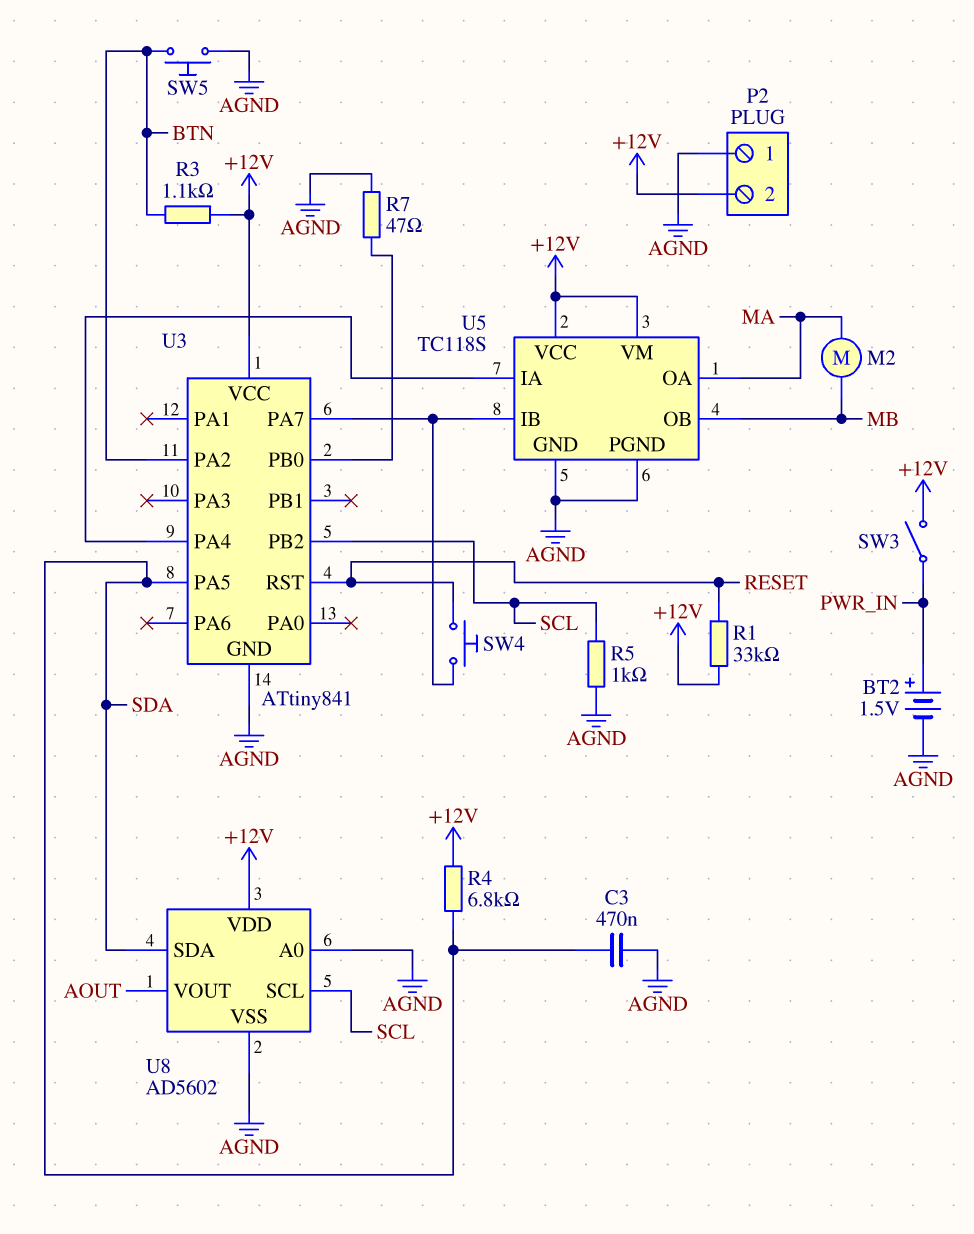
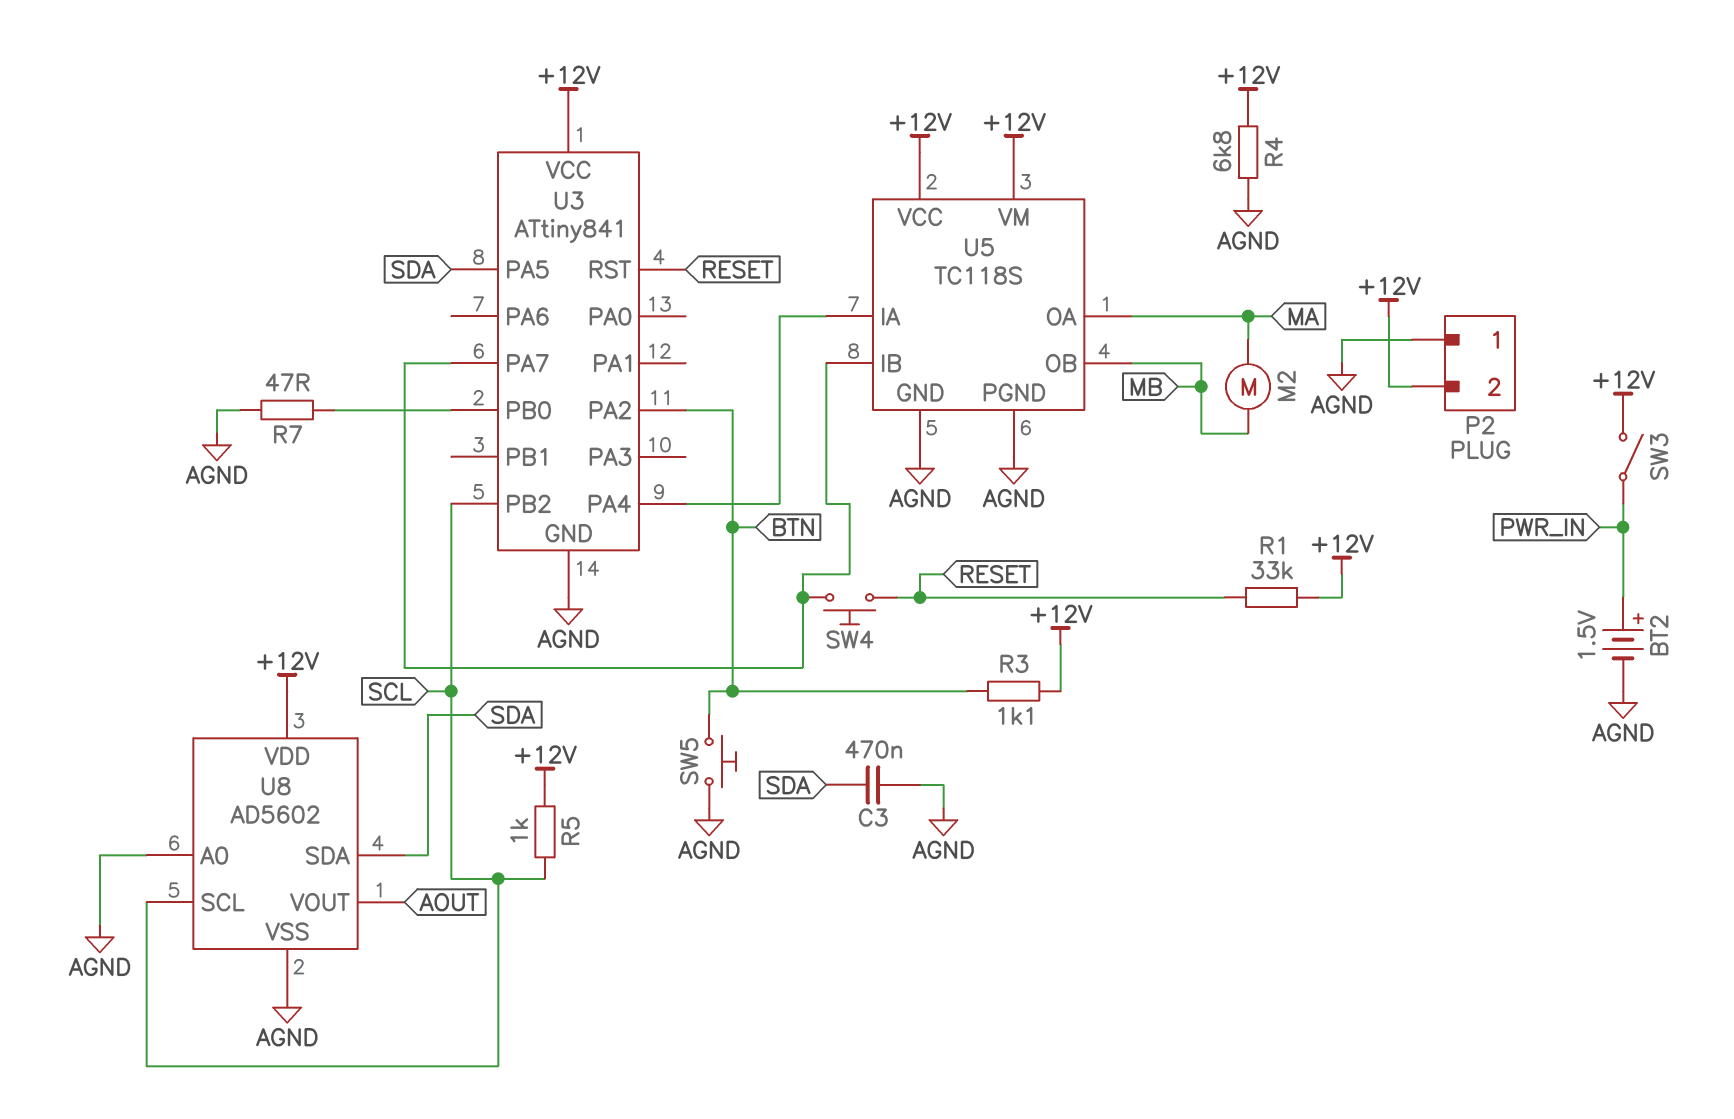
R4: 6.8k (+12V, SDA) -> 6.8k (+12V, AGND)
R5: 1k (AGND, SCL) -> 1k (+12V, SCL)

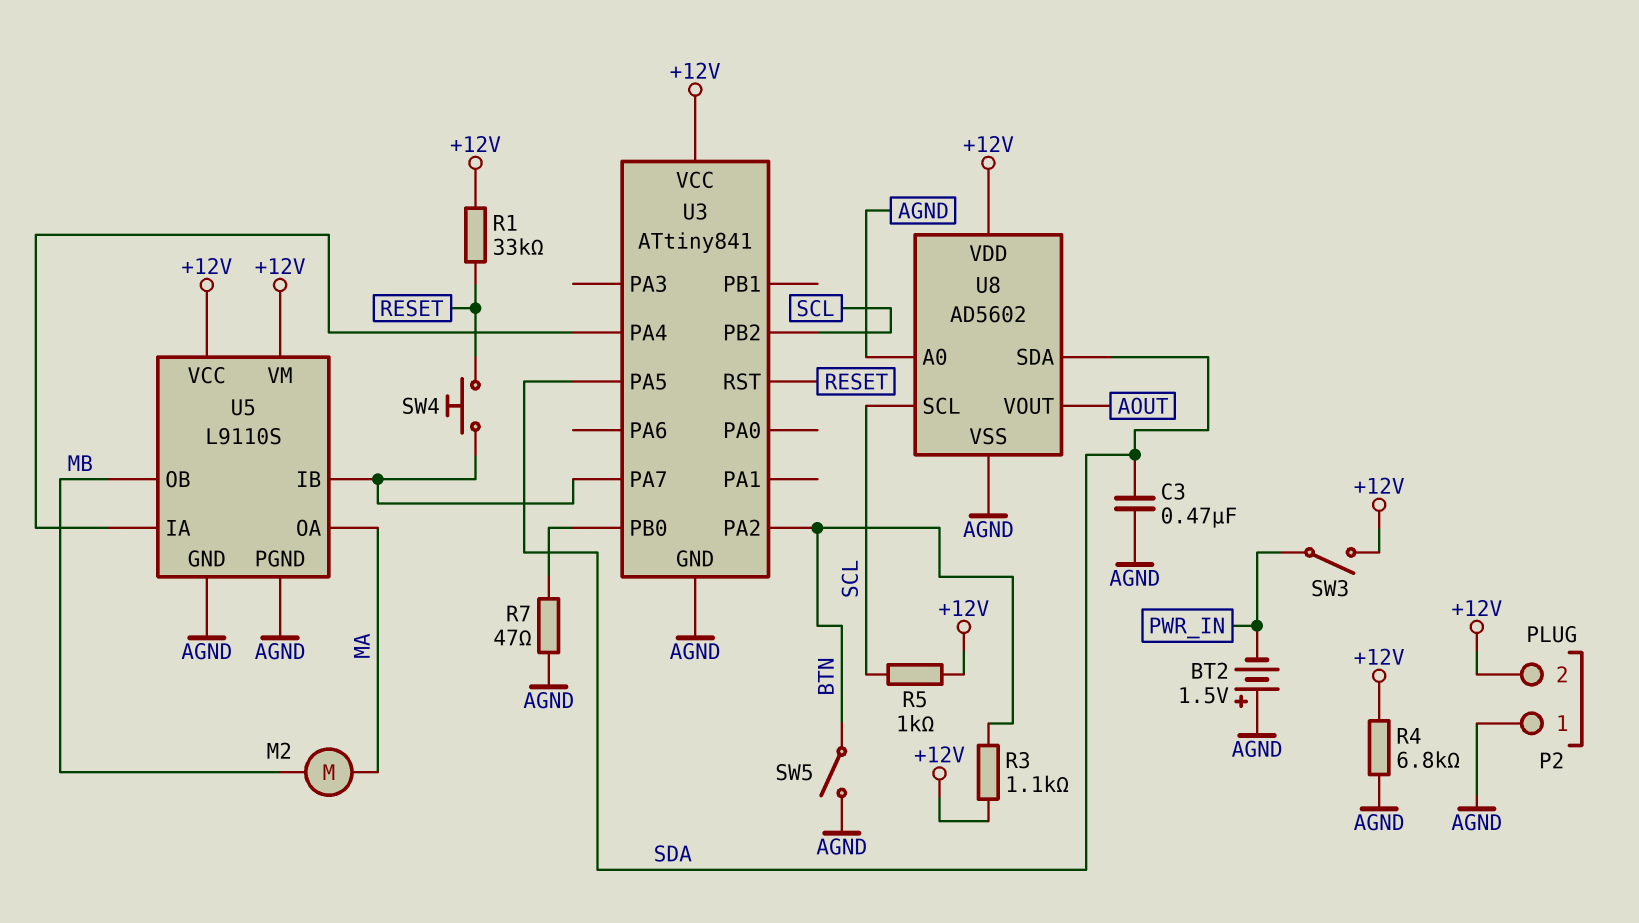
BT2: 1.5V (plus PWR_IN, minus AGND) -> 1.5V (plus AGND, minus PWR_IN)
SW5: button (AGND, BTN) -> switch (AGND, BTN)
U5: TC118S -> L9110S

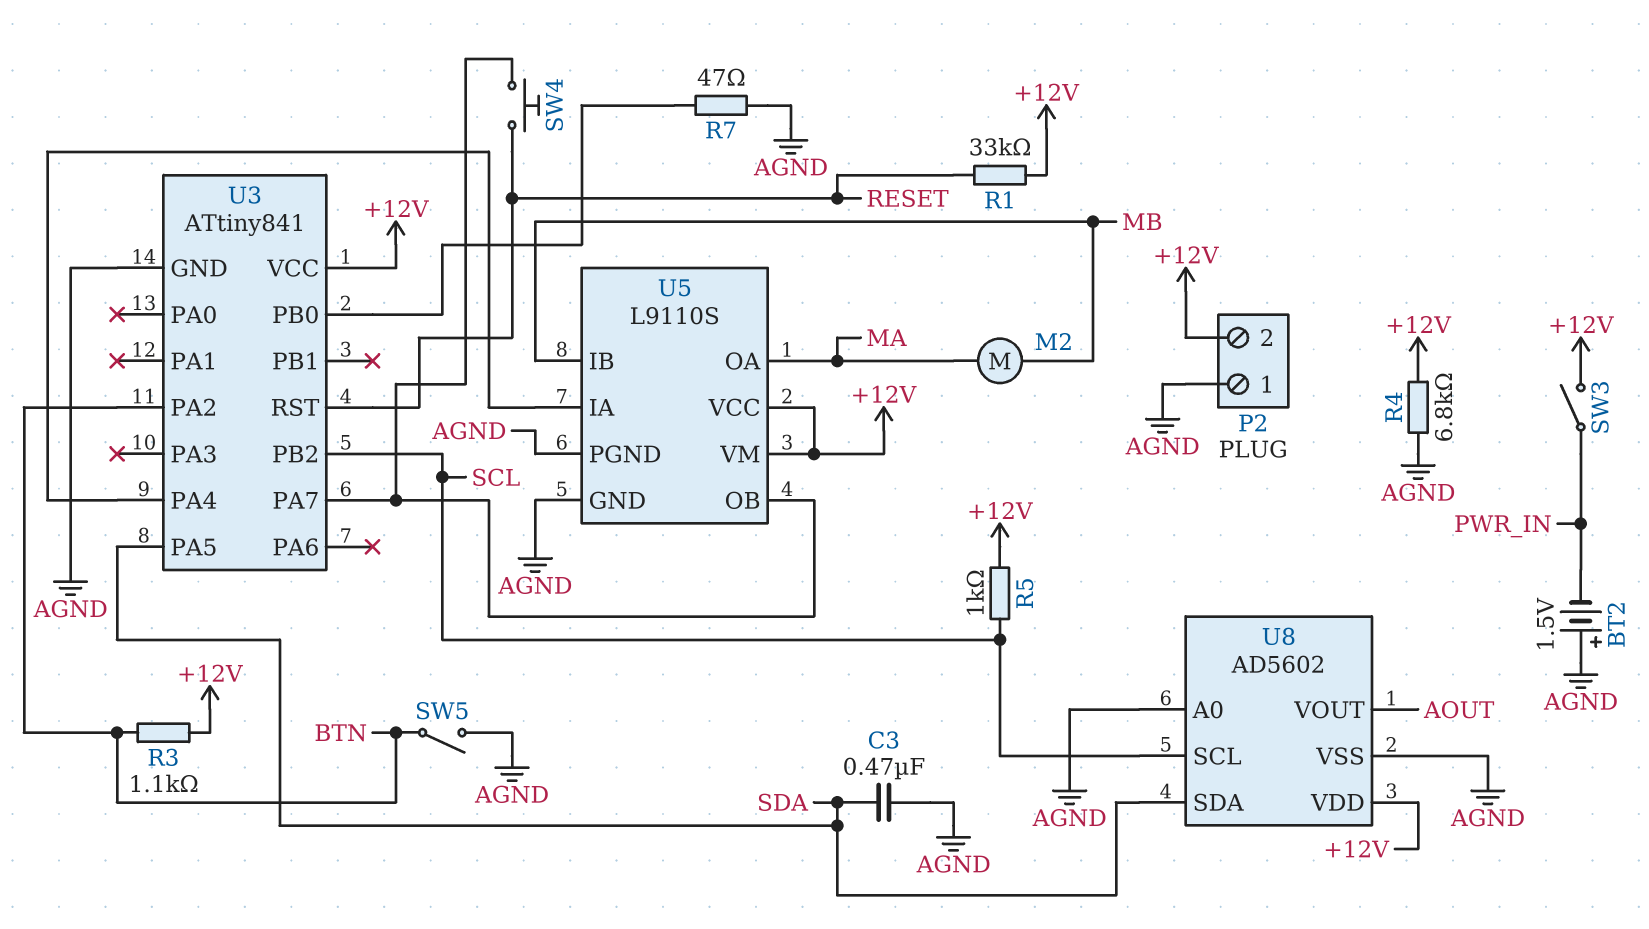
U5 pin IB: U3/PA7 -> MB
U5 pin OB: MB -> U3/PA7

